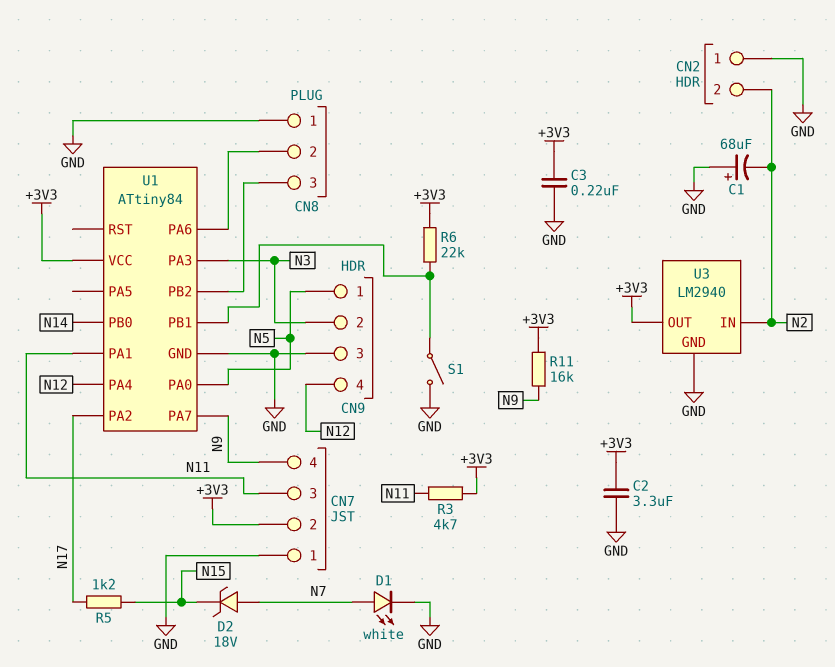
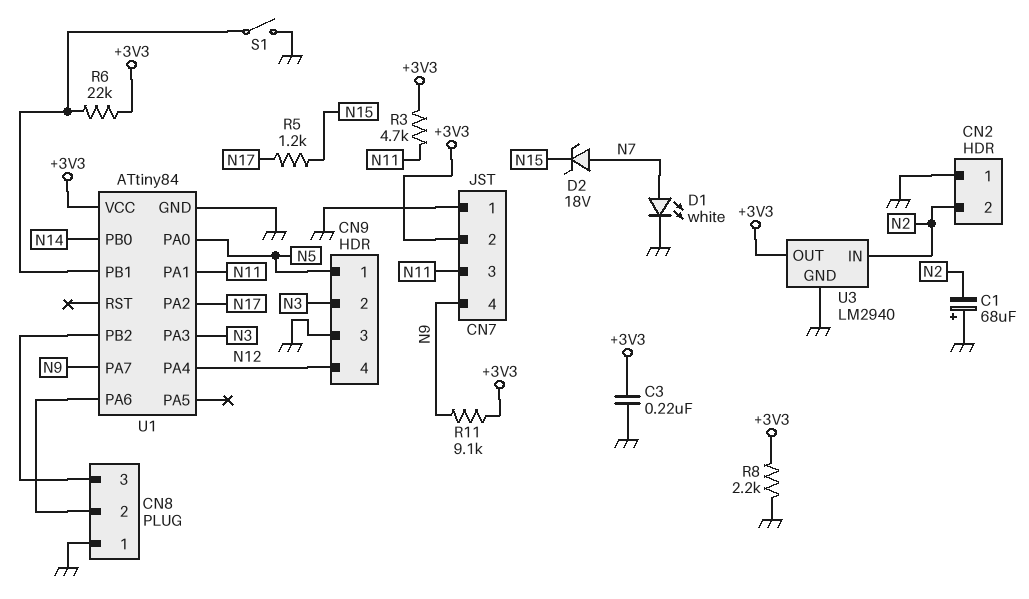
C2: 3.3uF (+3V3, GND) -> none
R8: none -> 2.2k (+3V3, GND)
R11: 16k (+3V3, N9) -> 9.1k (+3V3, N9)

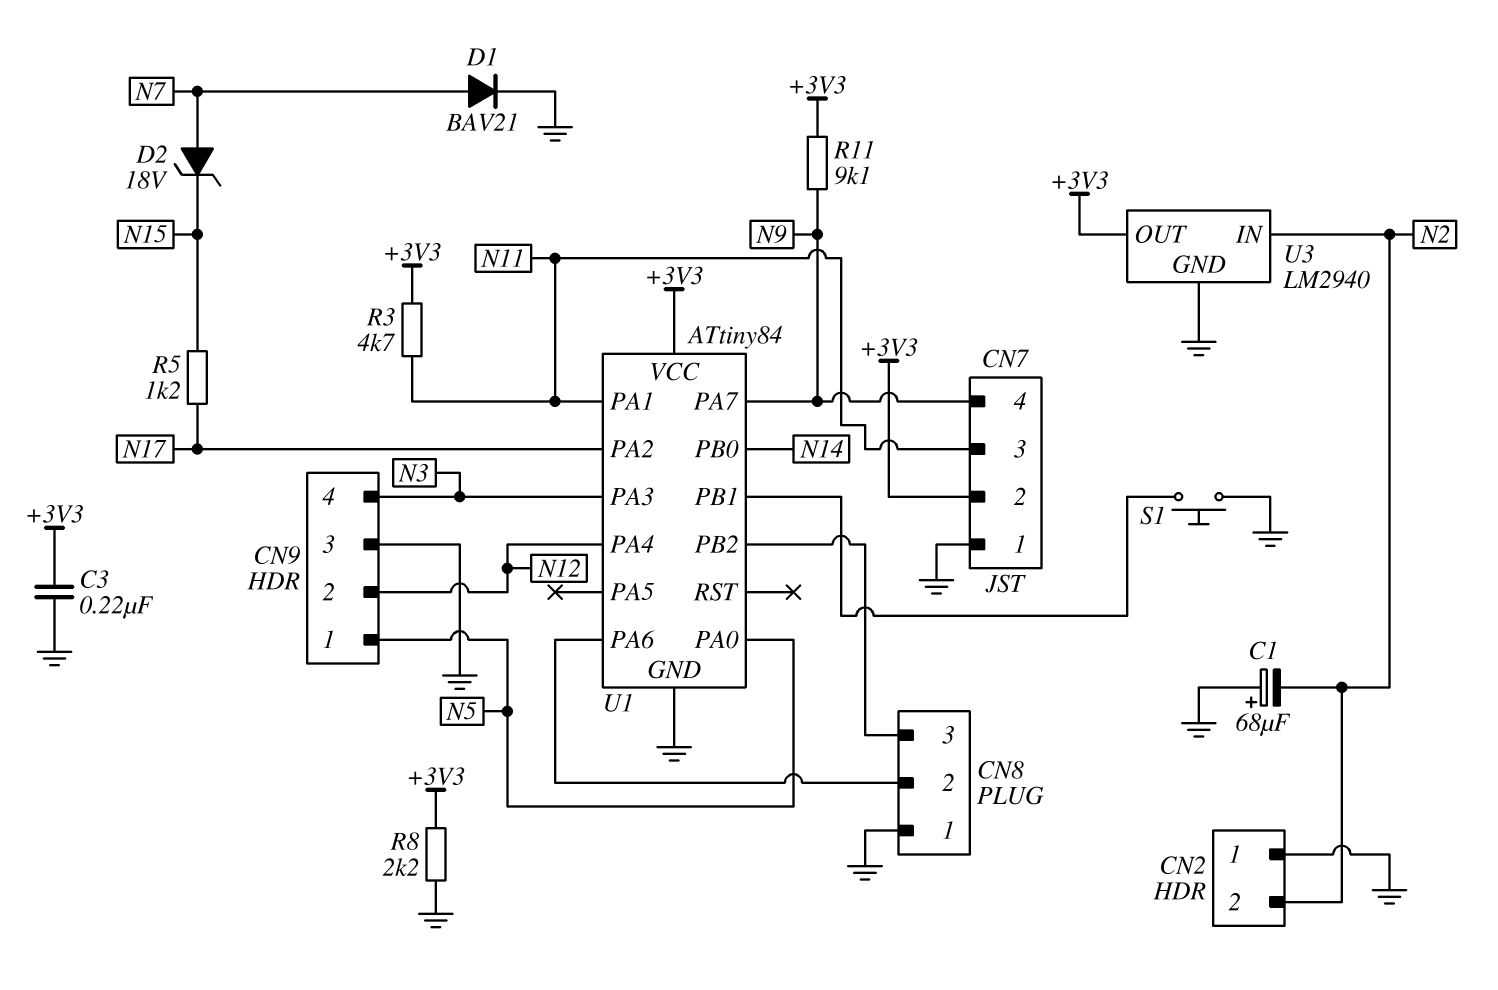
CN9 pin 2: N3 -> N12
CN9 pin 4: N12 -> N3
D1: LED white (A N7, K GND) -> diode BAV21 (A N7, K GND)
R6: 22k (+3V3, U1/PB1) -> none
S1: switch (GND, U1/PB1) -> button (GND, U1/PB1)

